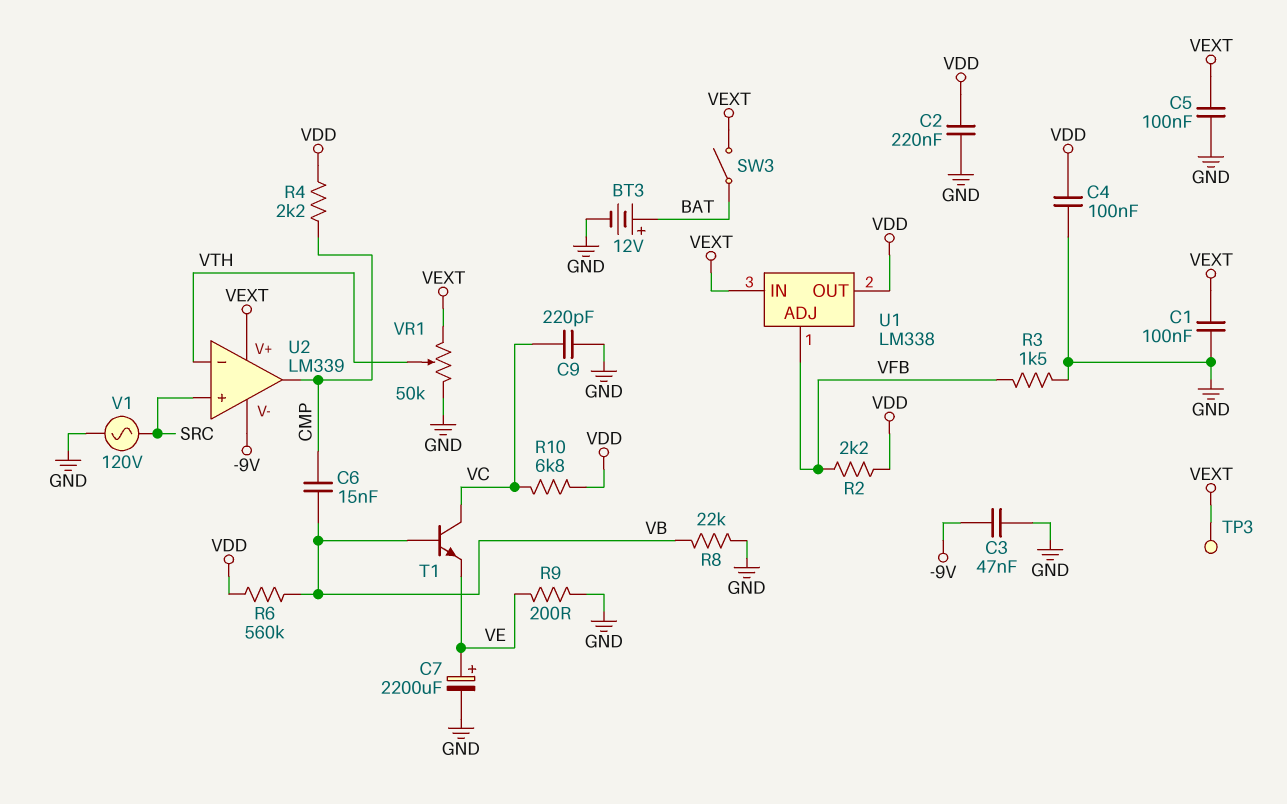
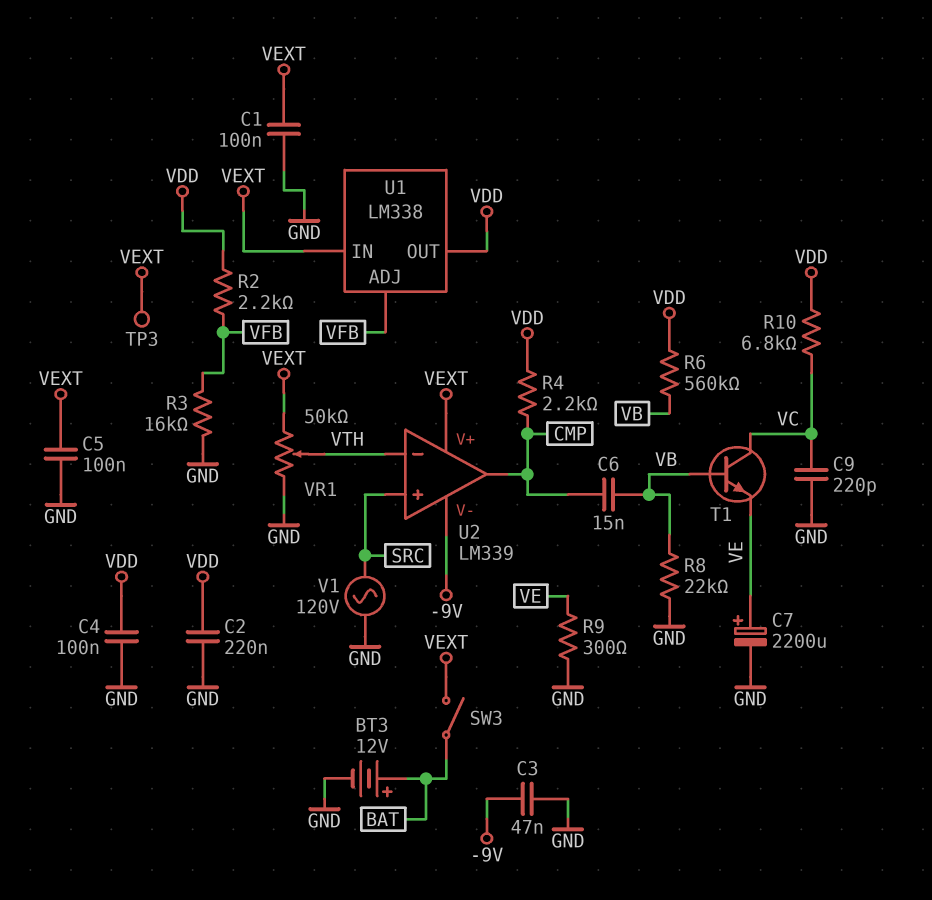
R3: 1.5k (GND, VFB) -> 16k (GND, VFB)
R9: 200 (GND, VE) -> 300 (GND, VE)

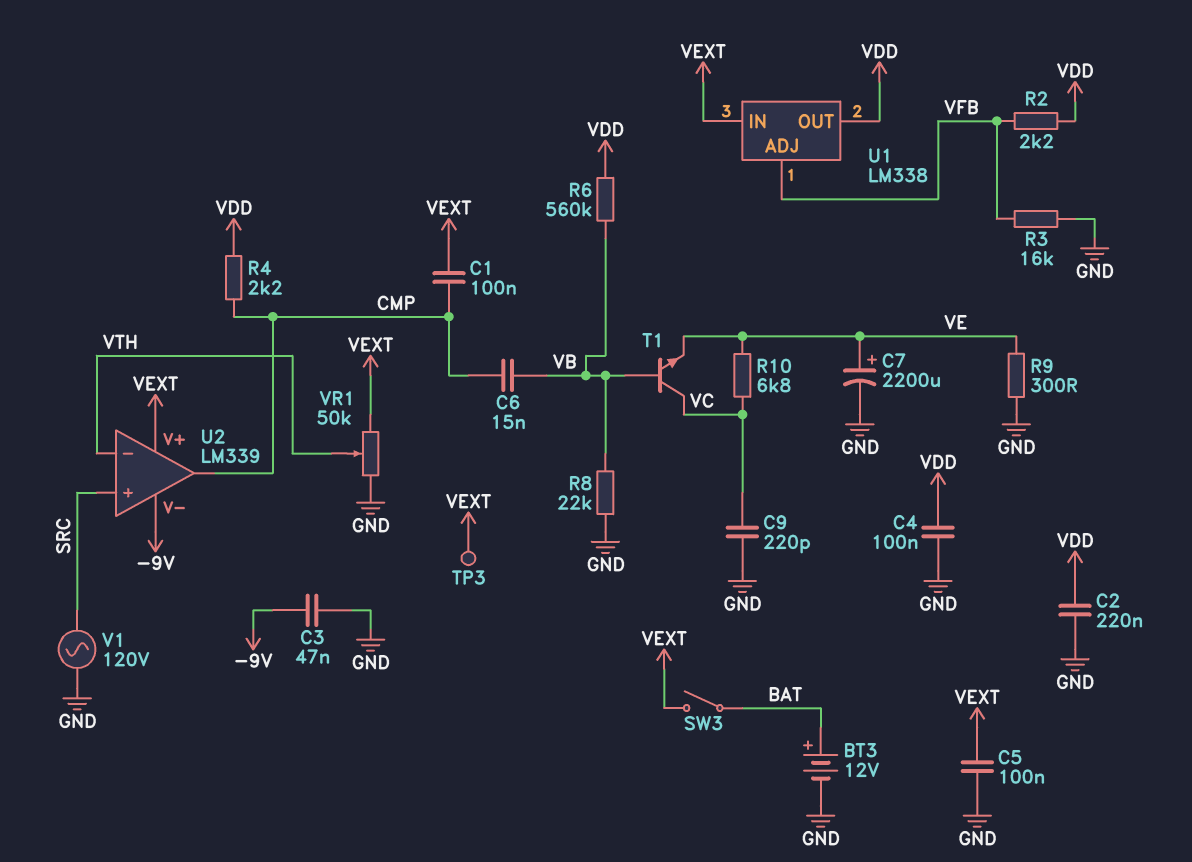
C1: 100nF (GND, VEXT) -> 100nF (CMP, VEXT)
R10: 6.8k (VC, VDD) -> 6.8k (VC, VE)

